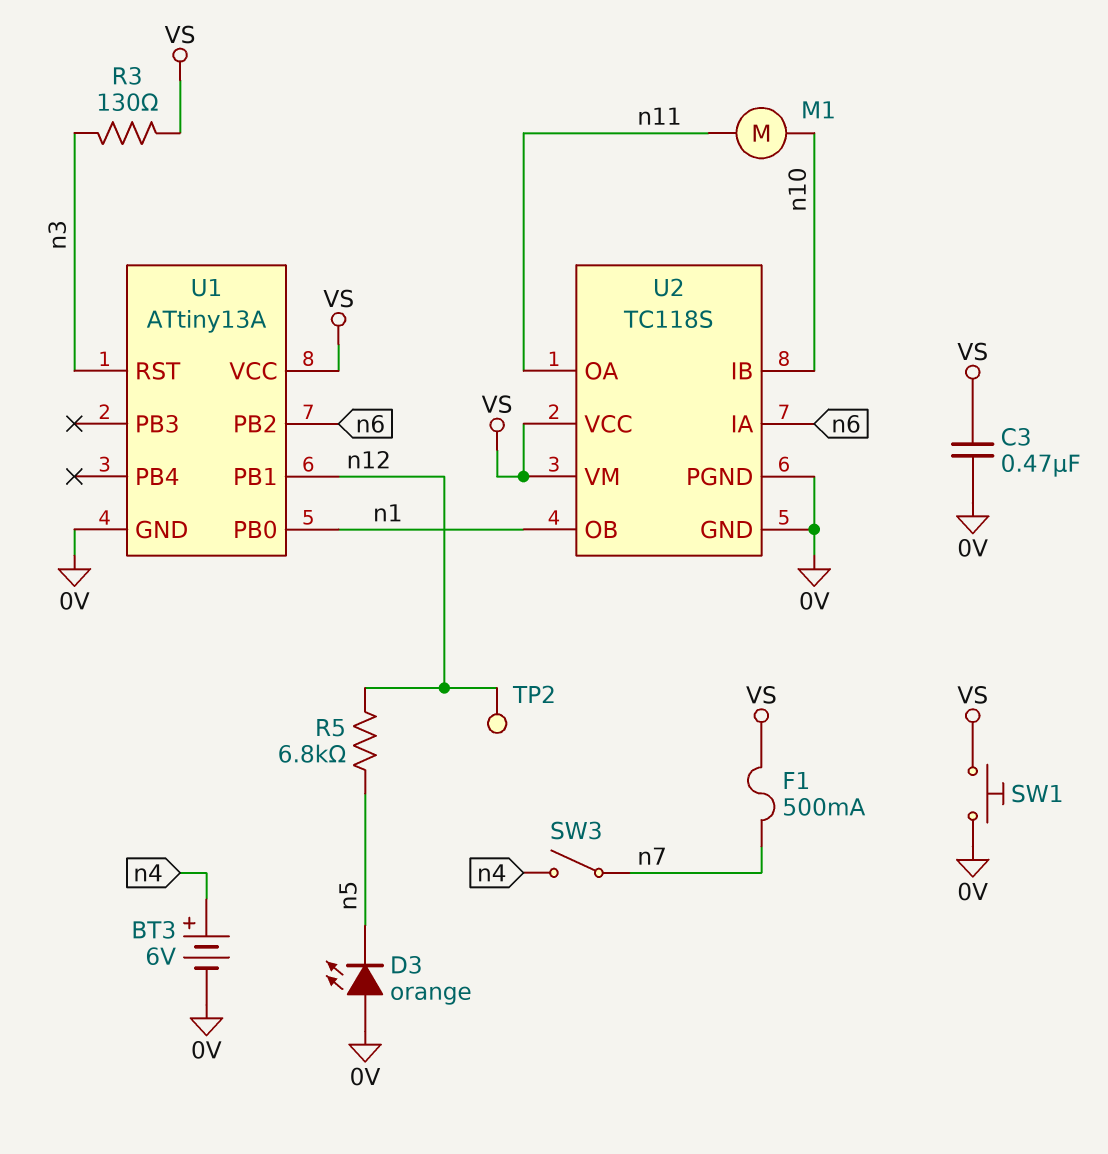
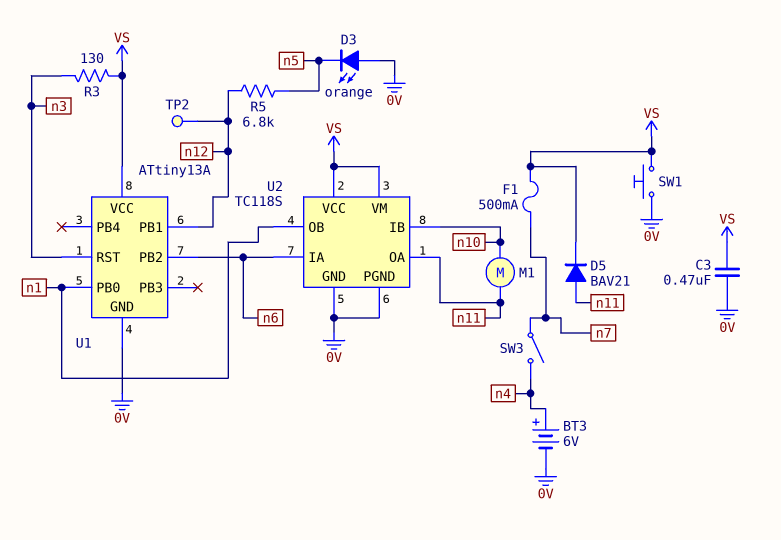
D5: none -> diode BAV21 (A n11, K VS)

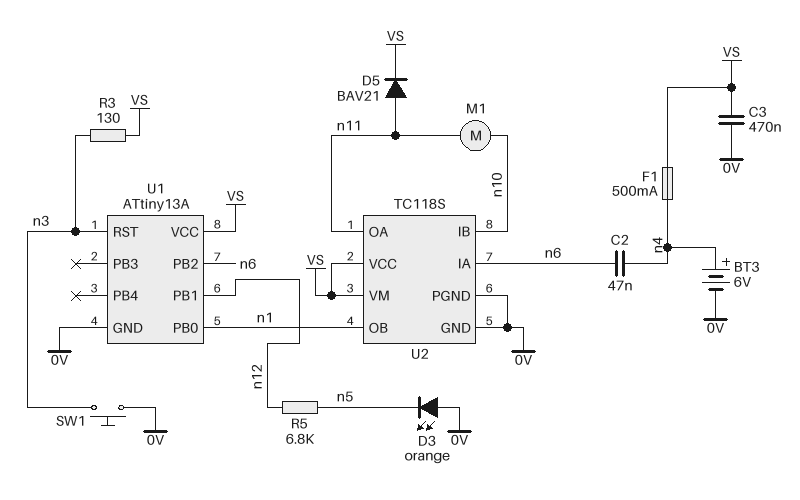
C2: none -> 47nF (n4, n6)
F1: 500mA (VS, n7) -> 500mA (VS, n4)
SW1: button (0V, VS) -> button (0V, n3)
SW3: switch (n4, n7) -> none
TP2: test point (n12) -> none

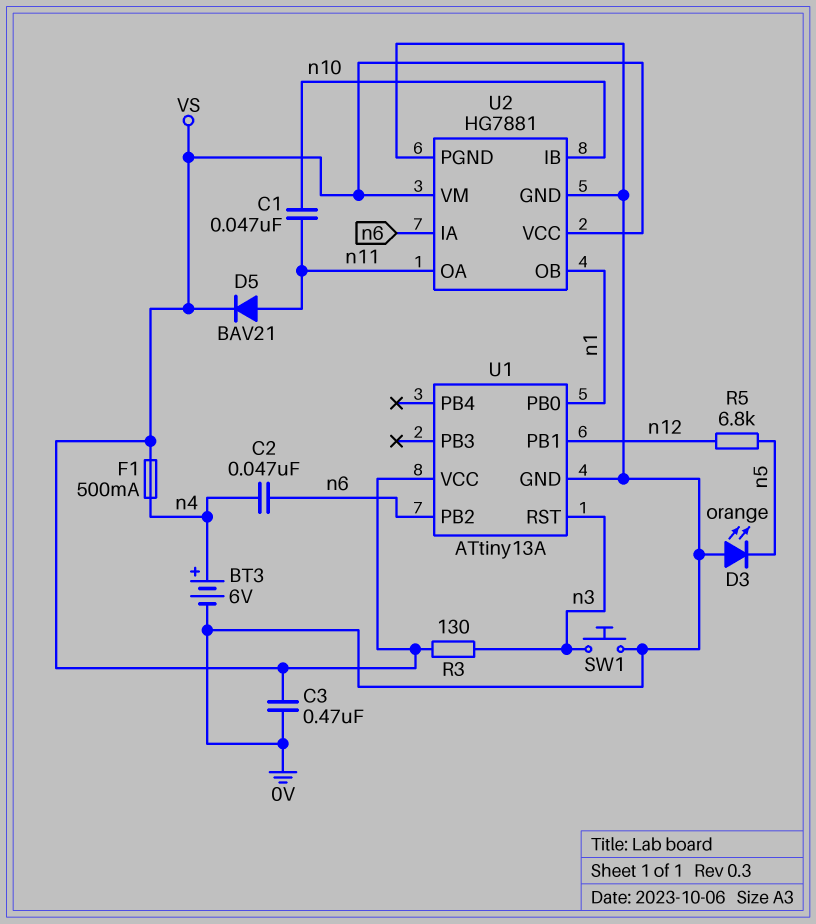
C1: none -> 47nF (n10, n11)
M1: motor (n10, n11) -> none
U2: TC118S -> HG7881

